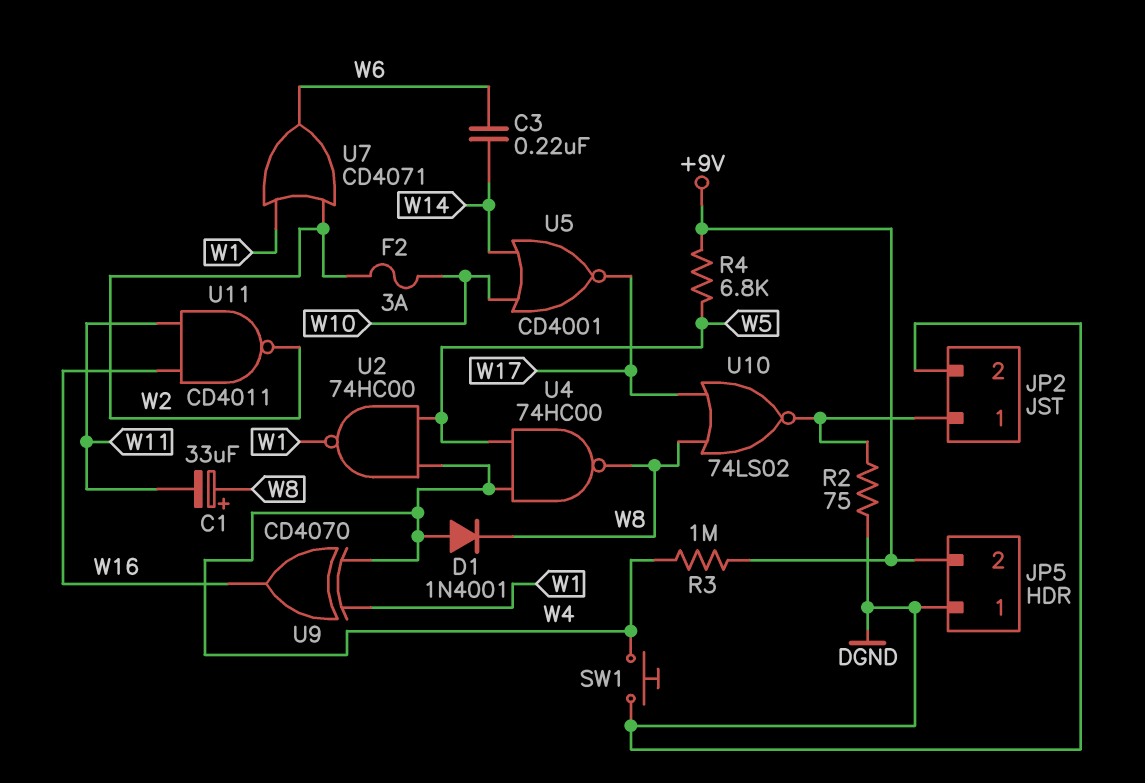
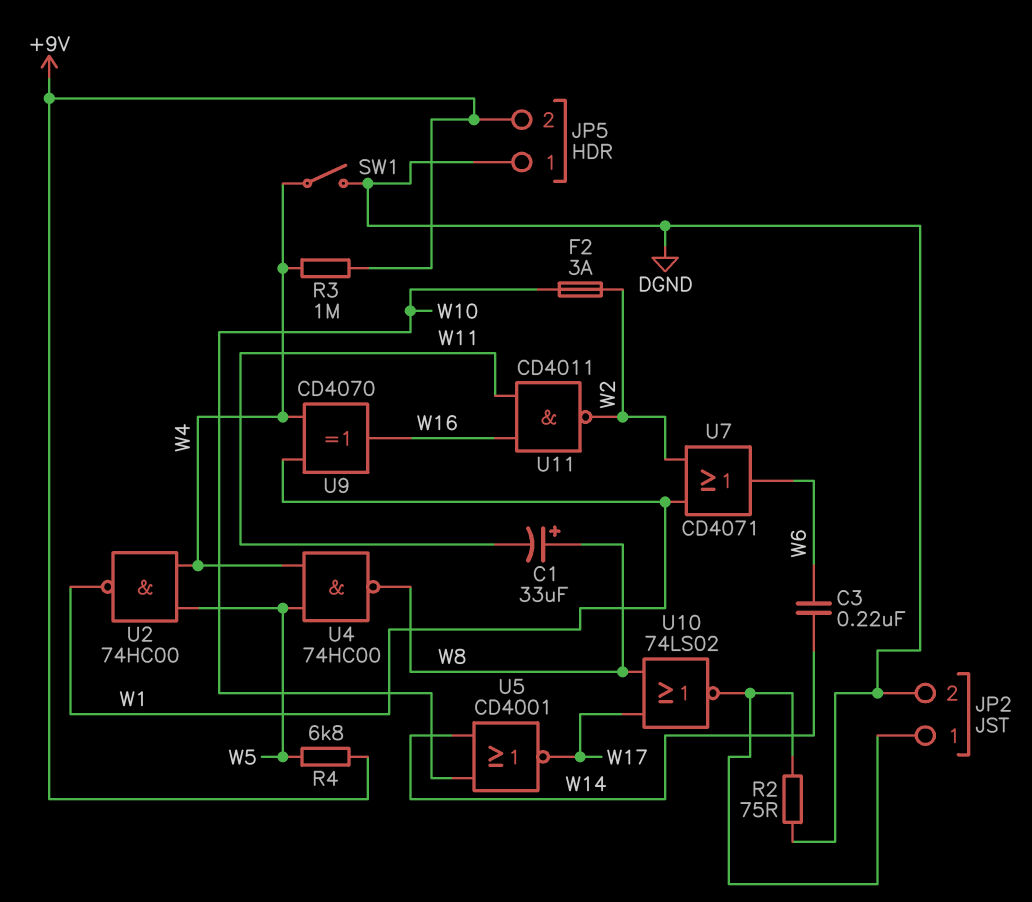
D1: diode 1N4001 (A W4, K W8) -> none
SW1: button (DGND, W4) -> switch (DGND, W4)

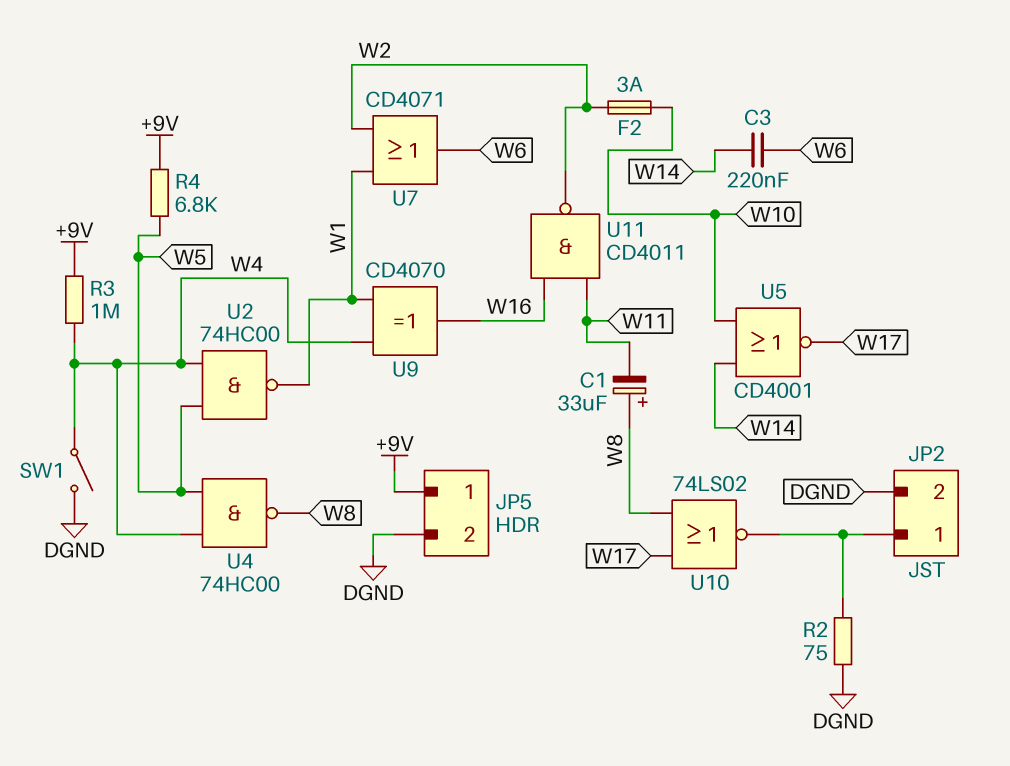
JP5 pin 1: DGND -> +9V
JP5 pin 2: +9V -> DGND

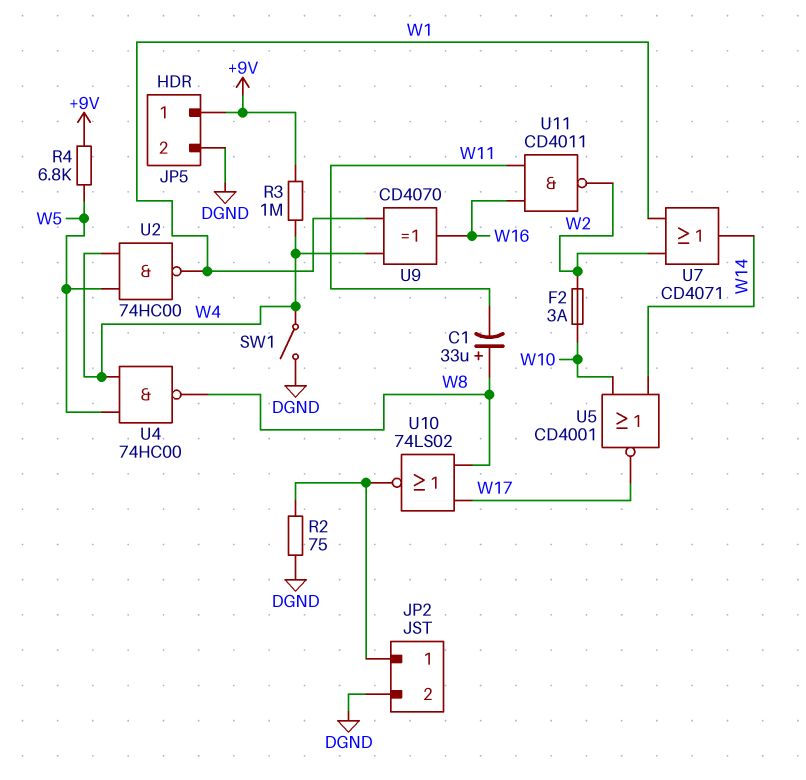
C3: 220nF (W6, W14) -> none
U7: OR CD4071 (in W1, in W2, out W6) -> OR CD4071 (in W1, in W2, out W14)

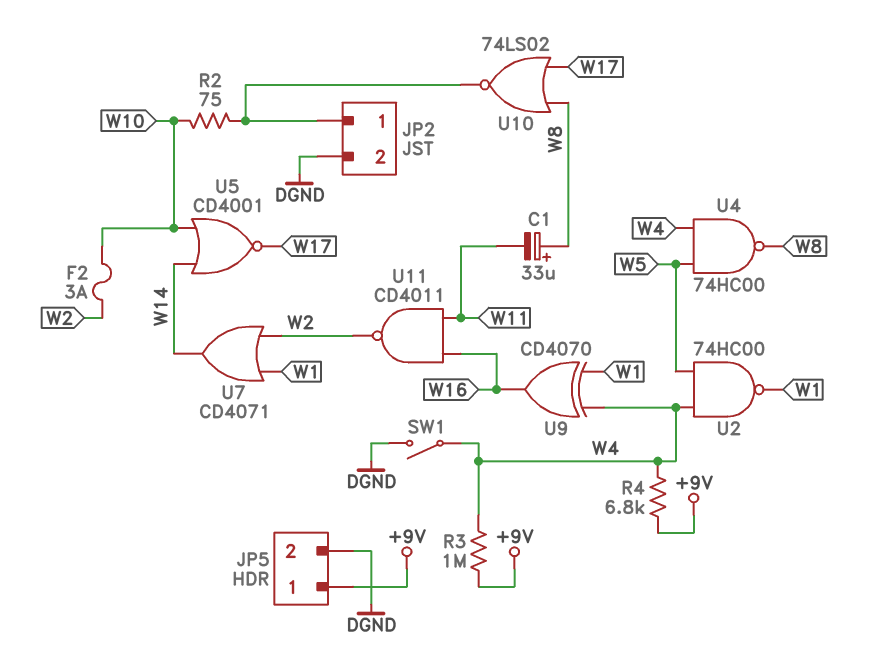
R2: 75 (DGND, JP2/1) -> 75 (JP2/1, W10)
R4: 6.8k (+9V, W5) -> 6.8k (+9V, W4)

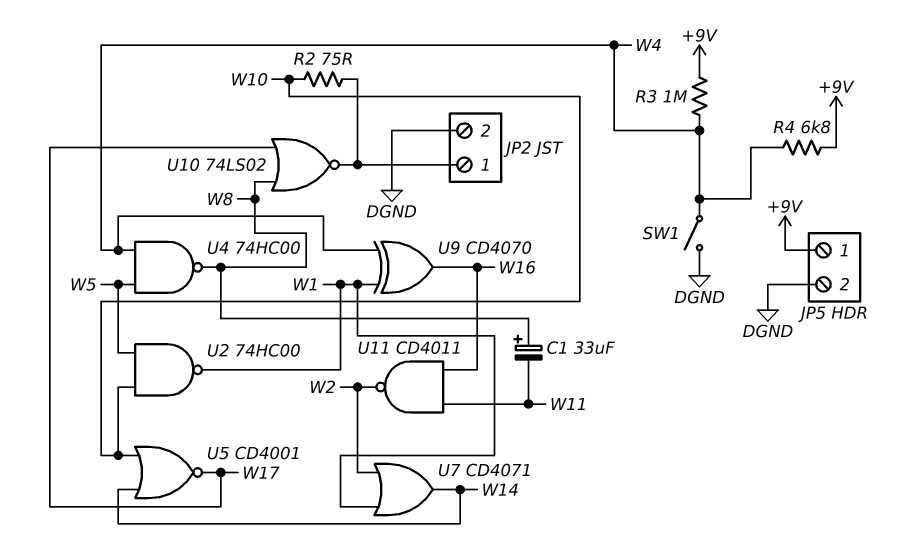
F2: 3A (W2, W10) -> none
U2: NAND 74HC00 (in W4, in W5, out W1) -> NAND 74HC00 (in W5, in W10, out W1)

